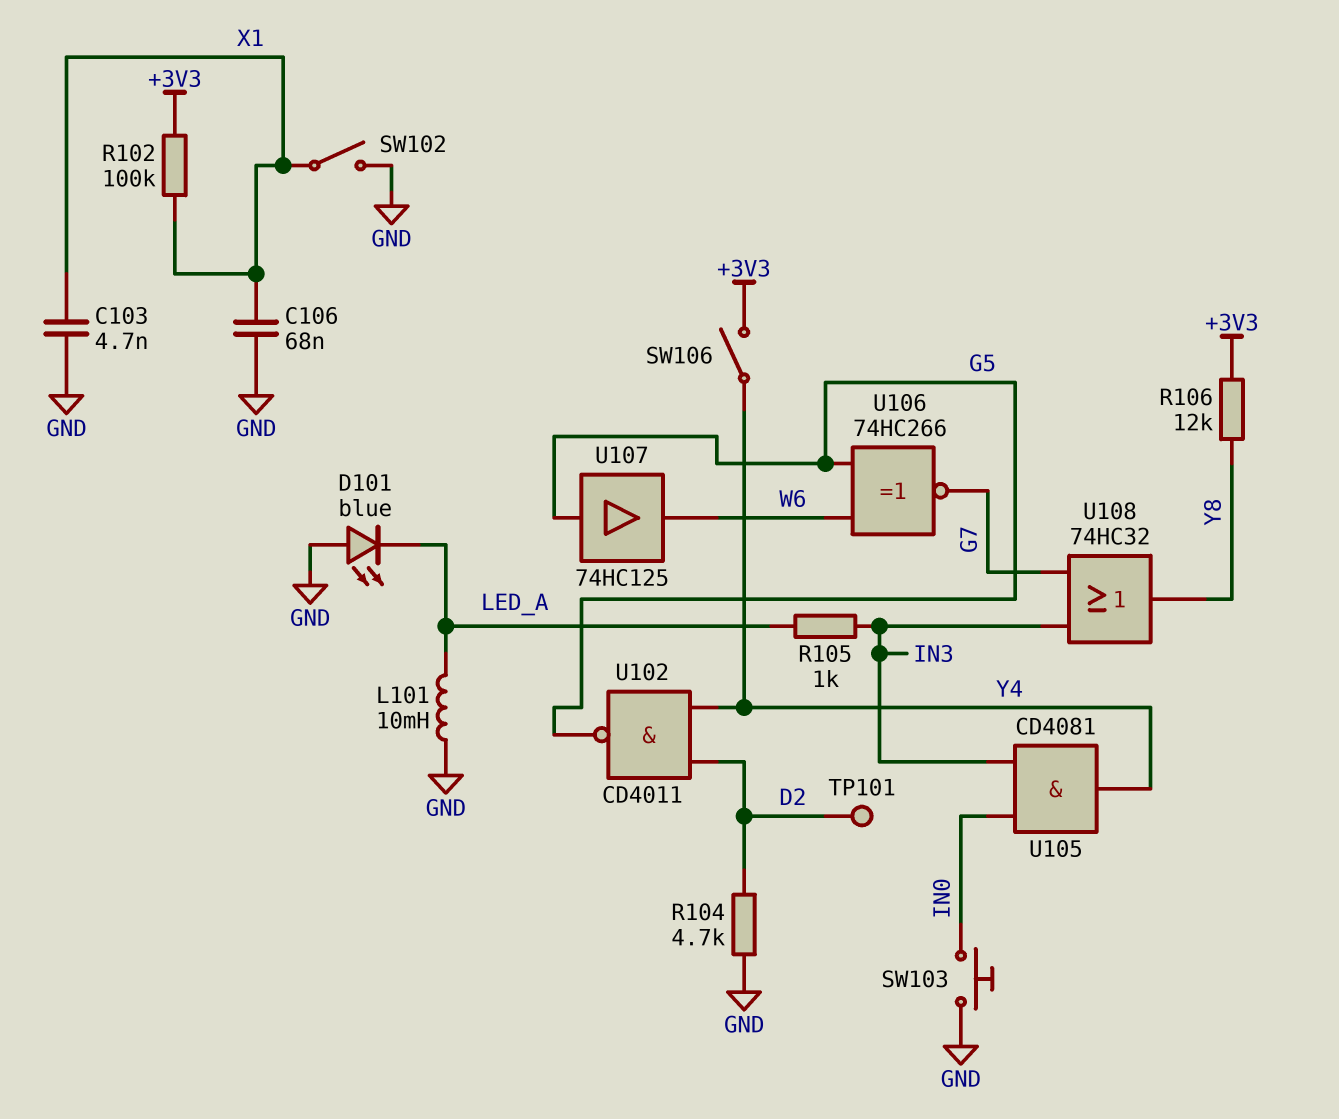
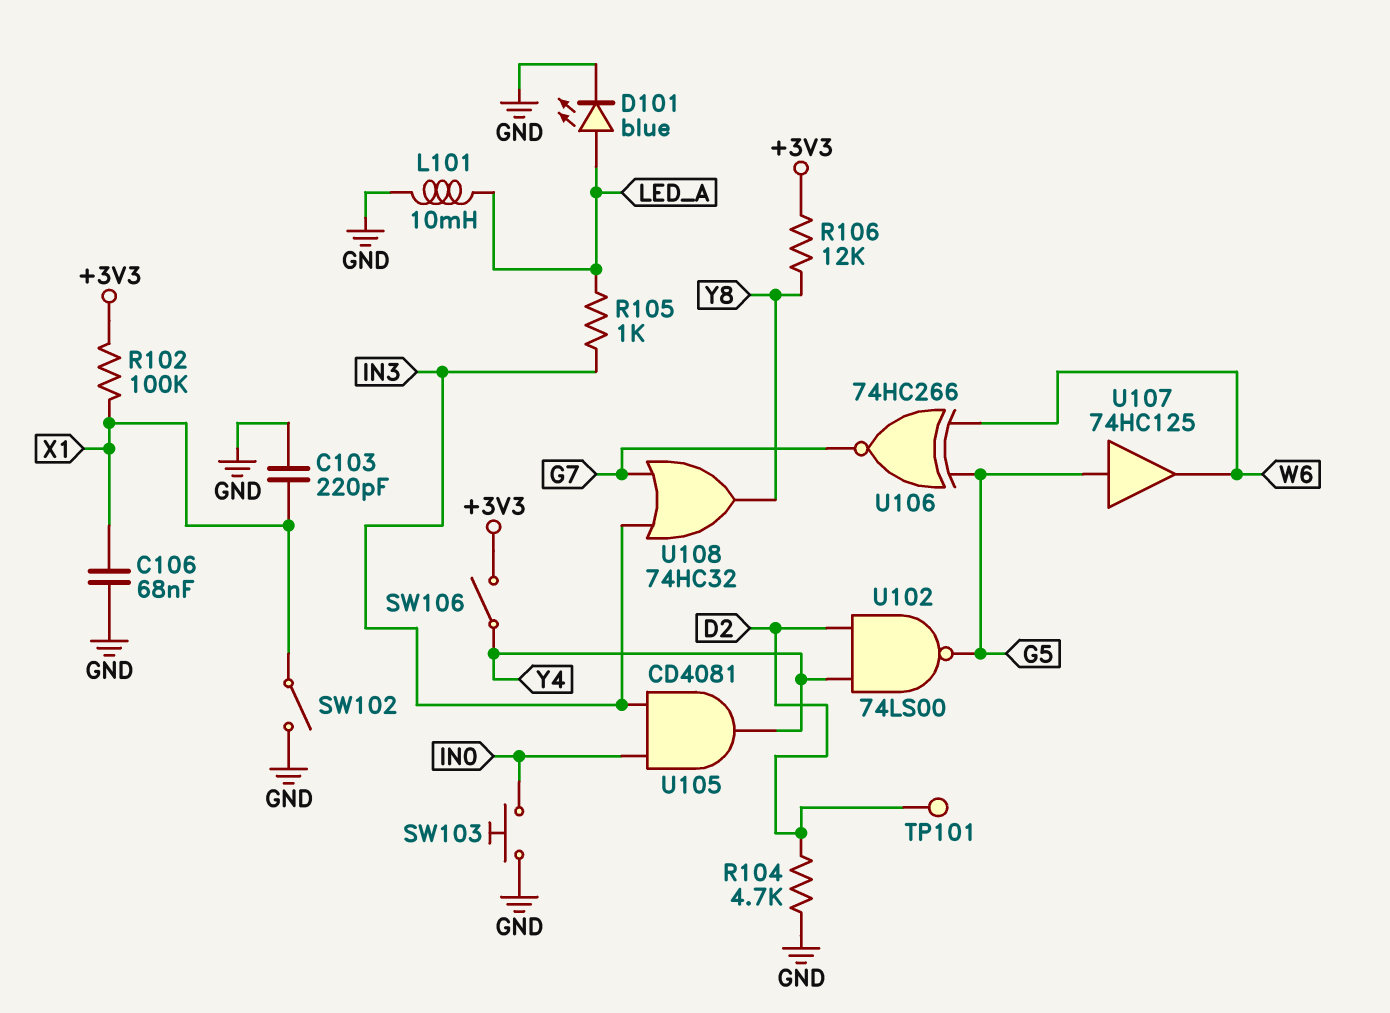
C103: 4.7nF (GND, X1) -> 220pF (GND, X1)
D101: LED blue (A GND, K LED_A) -> LED blue (A LED_A, K GND)
U102: NAND CD4011 (in D2, in Y4, out G5) -> NAND 74LS00 (in D2, in Y4, out G5)

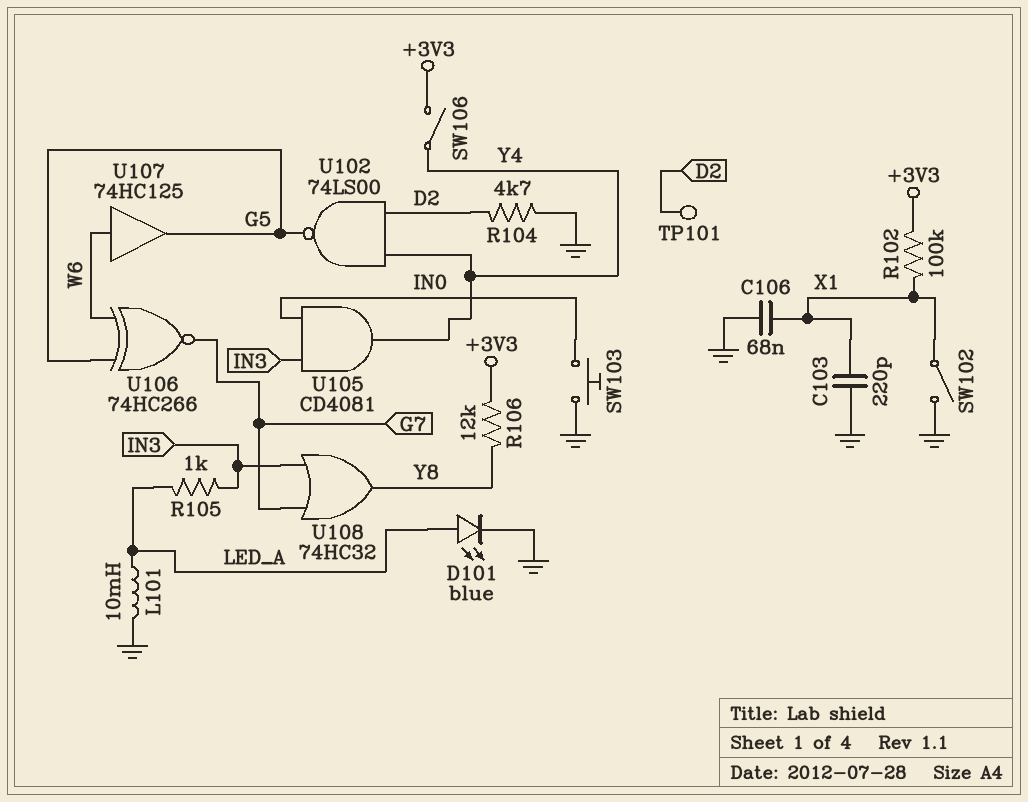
U107: buffer 74HC125 (in G5, out W6) -> buffer 74HC125 (in W6, out G5)

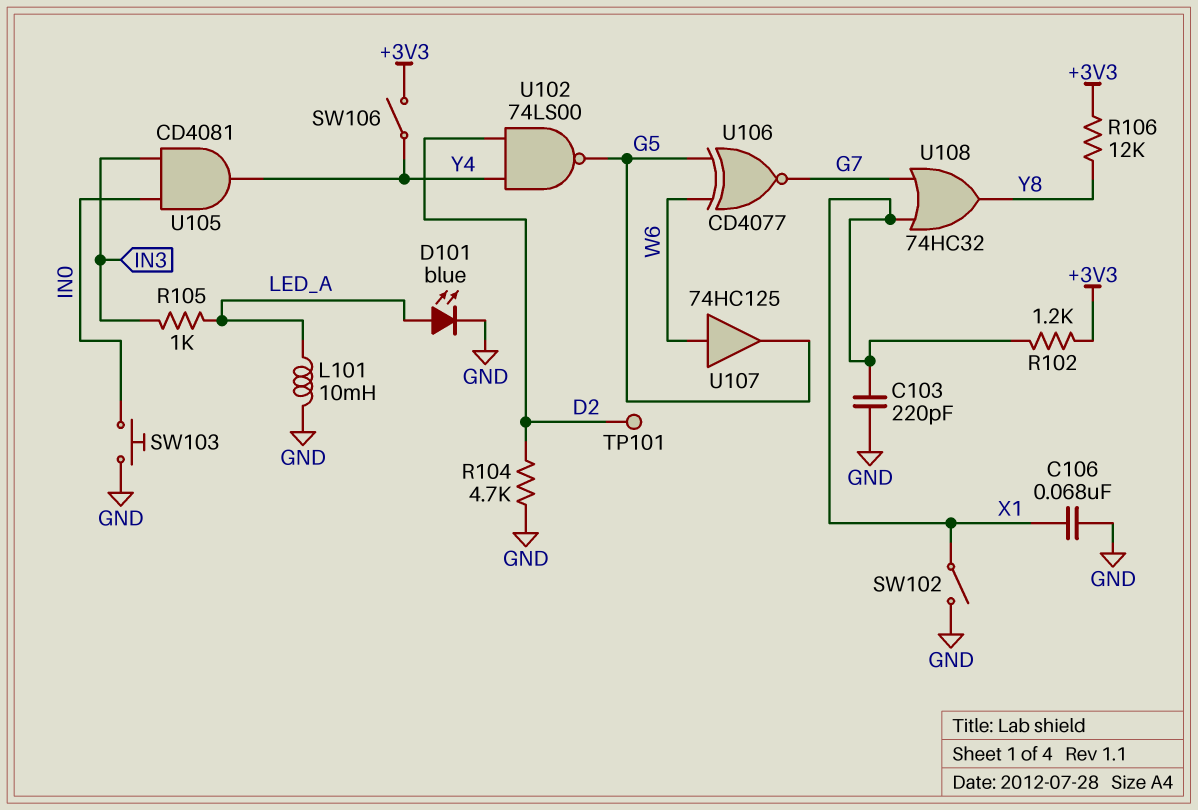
R102: 100k (+3V3, X1) -> 1.2k (+3V3, X1)
U106: XNOR 74HC266 (in G5, in W6, out G7) -> XNOR CD4077 (in G5, in W6, out G7)
U108: OR 74HC32 (in G7, in IN3, out Y8) -> OR 74HC32 (in G7, in X1, out Y8)

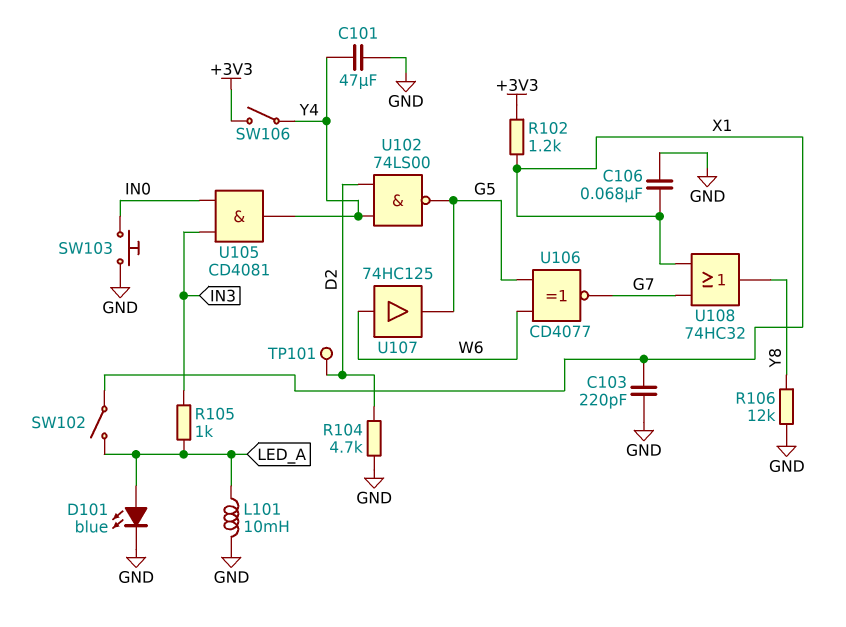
C101: none -> 47uF (GND, Y4)
R106: 12k (+3V3, Y8) -> 12k (GND, Y8)
SW102: switch (GND, X1) -> switch (LED_A, X1)

